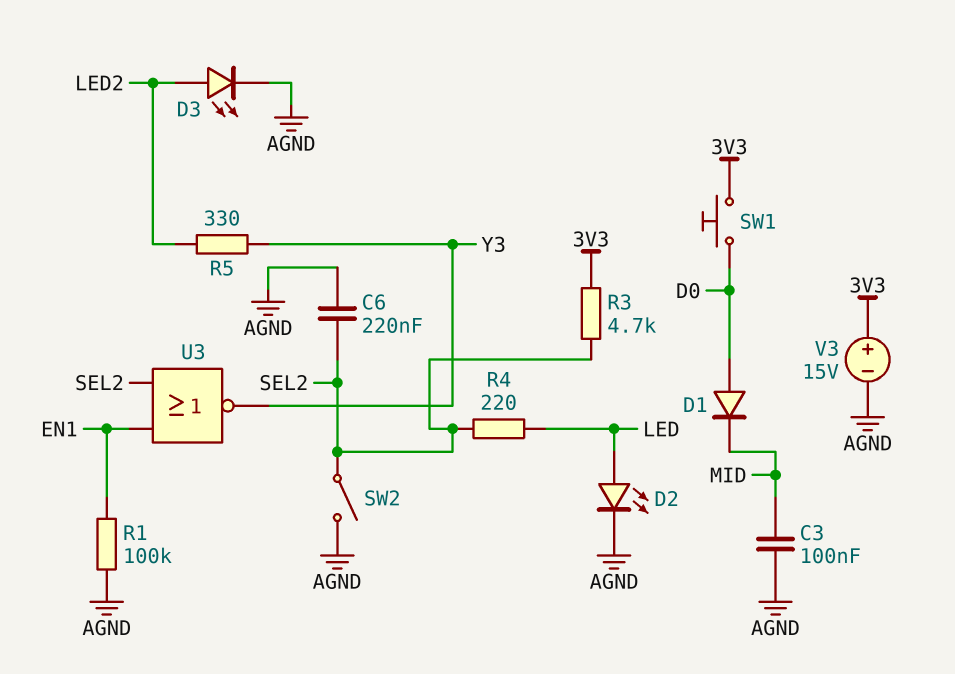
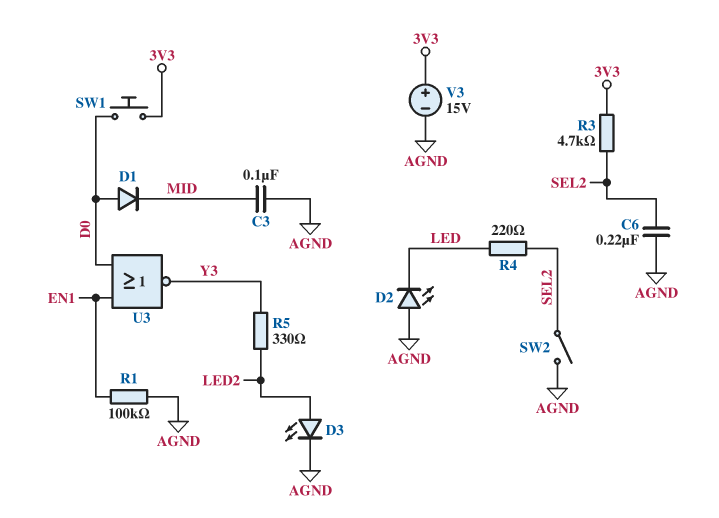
D2: LED (A LED, K AGND) -> LED (A AGND, K LED)
U3: NOR (in EN1, in SEL2, out Y3) -> NOR (in D0, in EN1, out Y3)

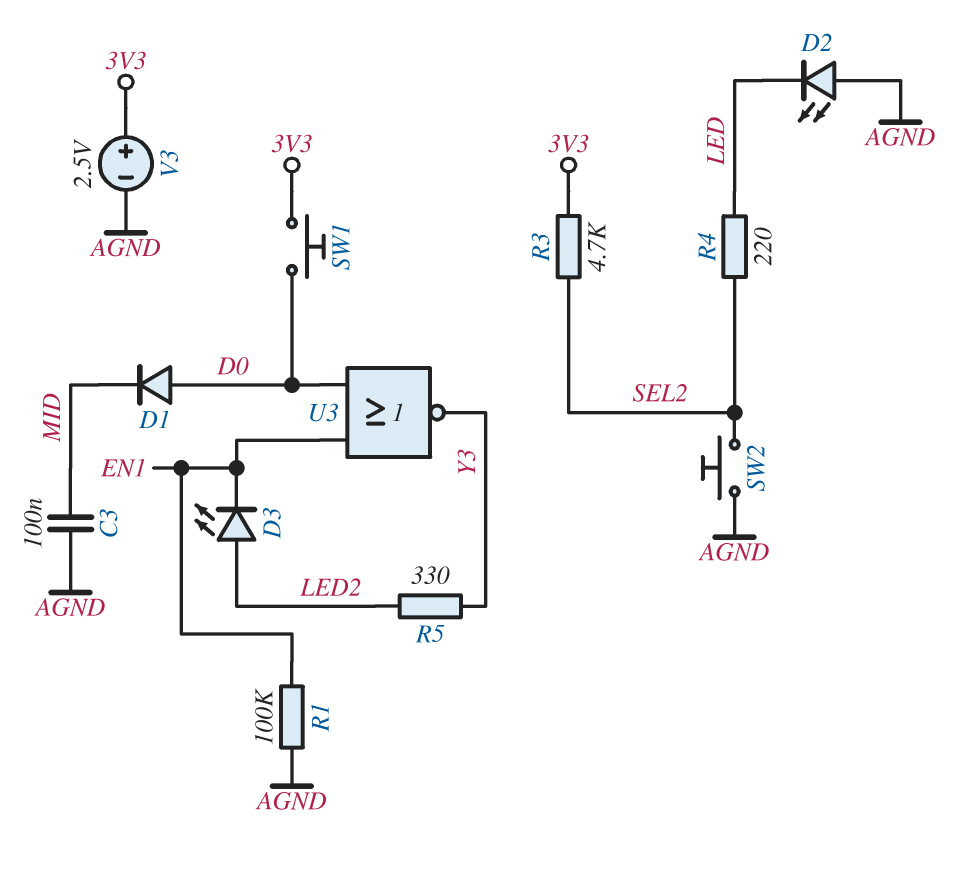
C6: 220nF (AGND, SEL2) -> none
D3: LED (A LED2, K AGND) -> LED (A LED2, K EN1)
SW2: switch (AGND, SEL2) -> button (AGND, SEL2)
V3: 15V (plus 3V3, minus AGND) -> 2.5V (plus 3V3, minus AGND)

